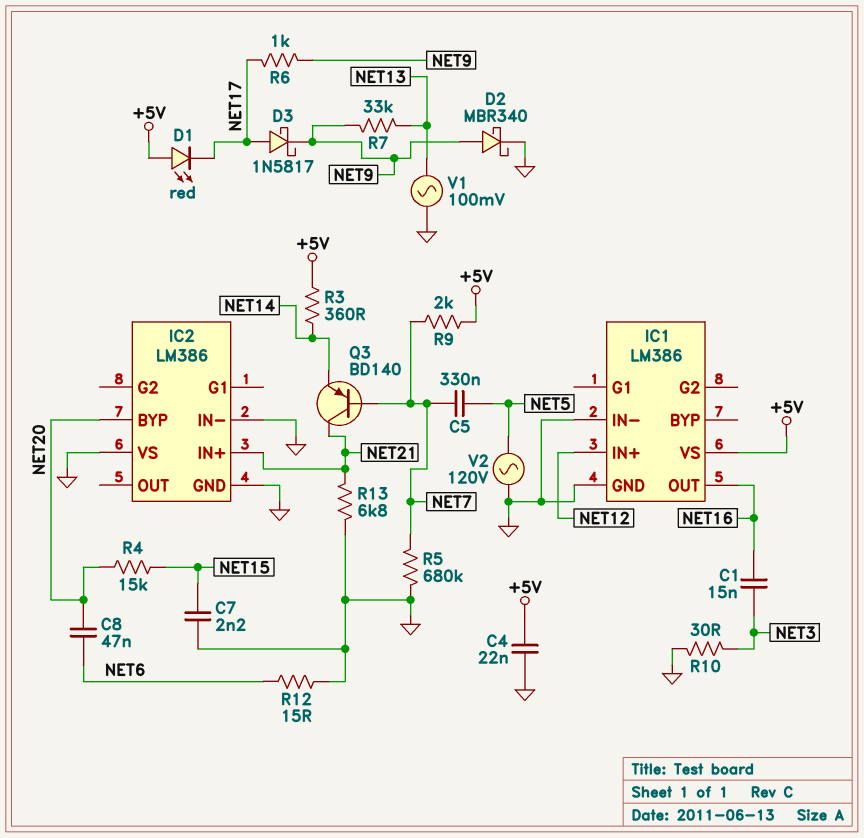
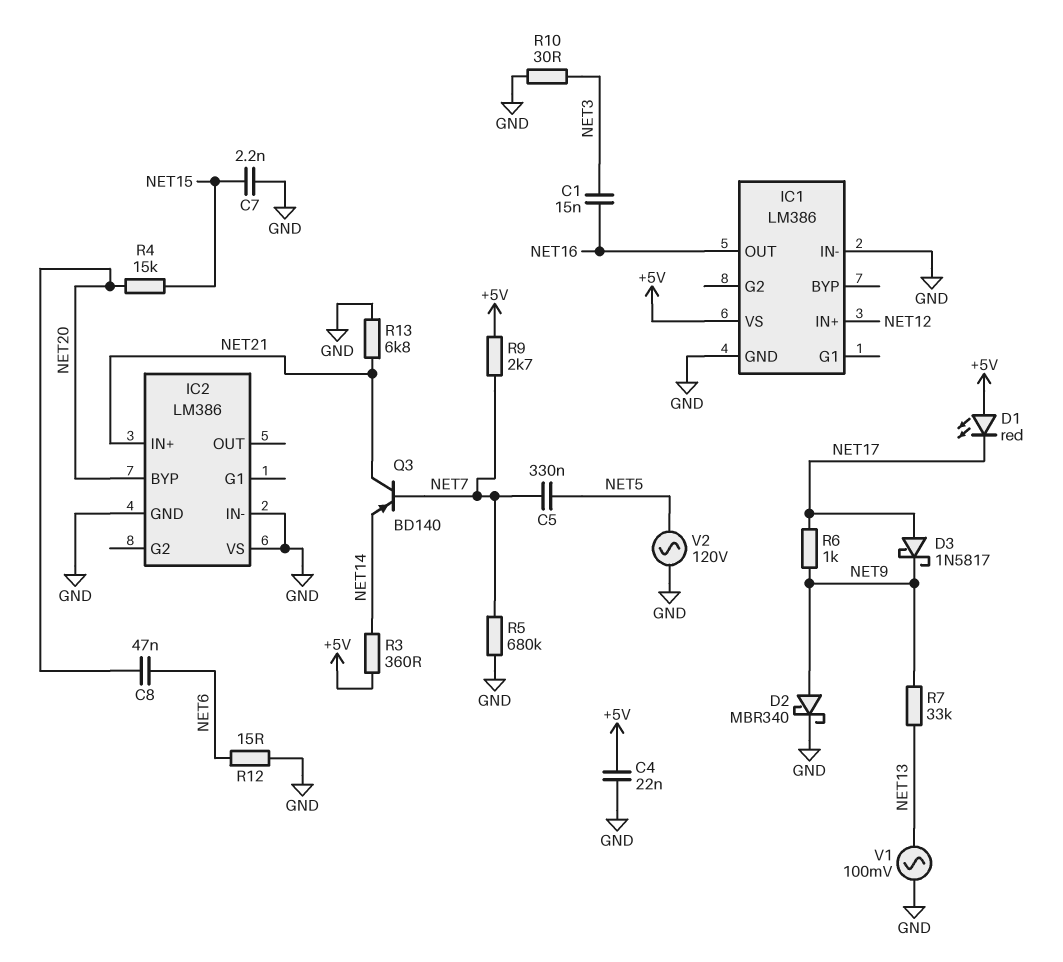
R9: 2k (+5V, NET7) -> 2.7k (+5V, NET7)

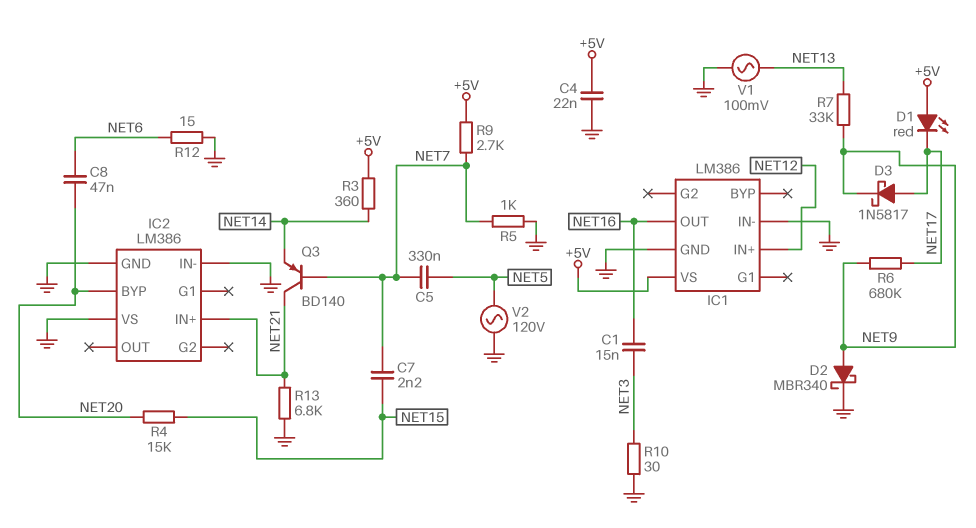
C7: 2.2nF (GND, NET15) -> 2.2nF (NET7, NET15)
R5: 680k (GND, NET7) -> 1k (GND, NET7)
R6: 1k (NET9, NET17) -> 680k (NET9, NET17)

